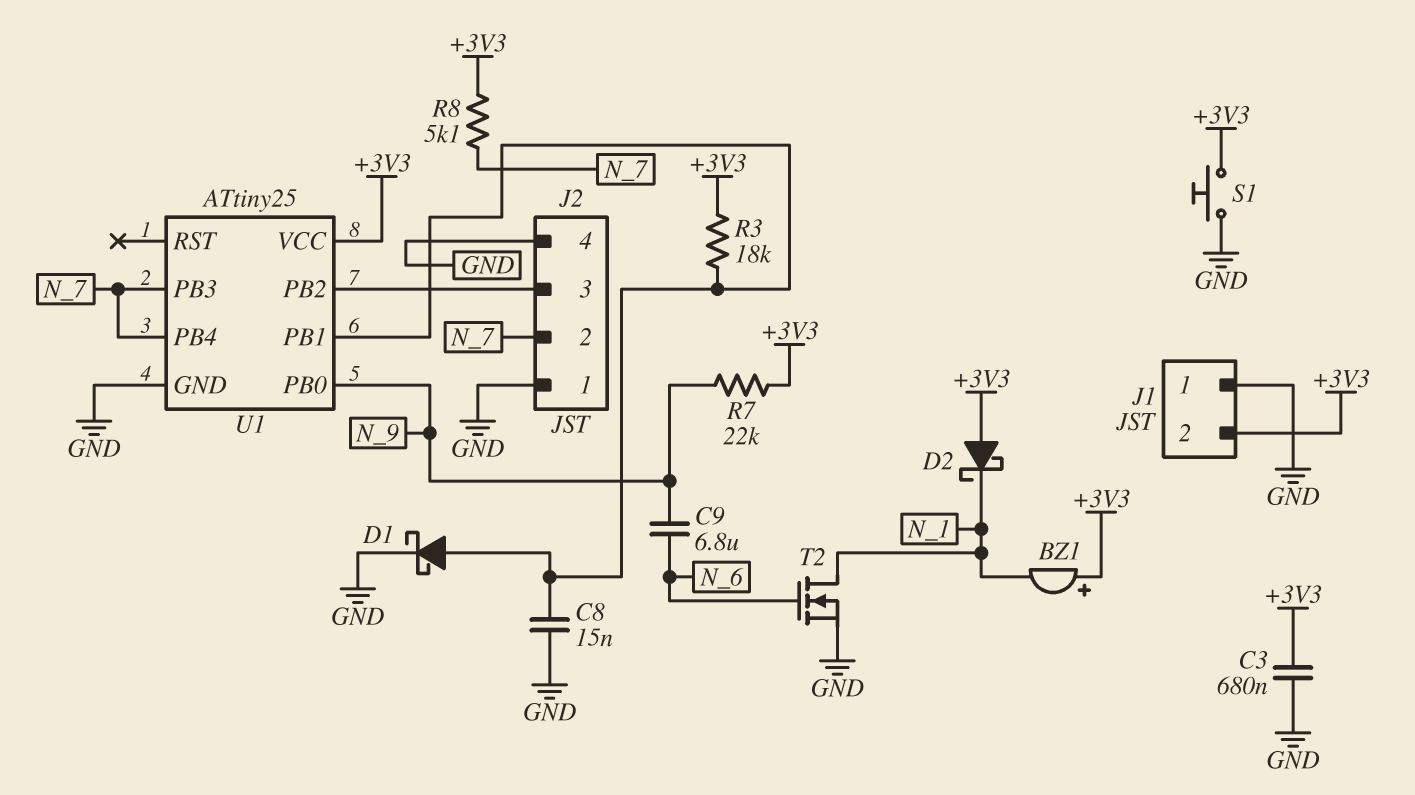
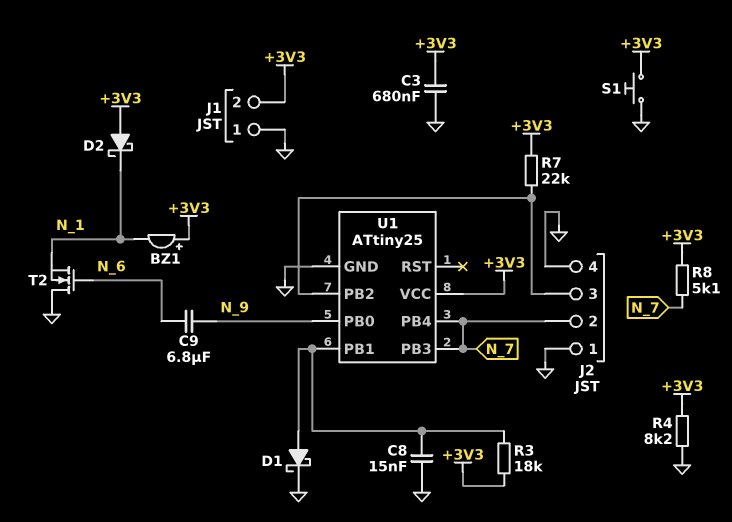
R4: none -> 8.2k (+3V3, GND)
R7: 22k (+3V3, N_9) -> 22k (+3V3, J2/3)
T2: NMOS (G N_6, D N_1, S GND) -> NMOS (G N_6, D GND, S N_1)

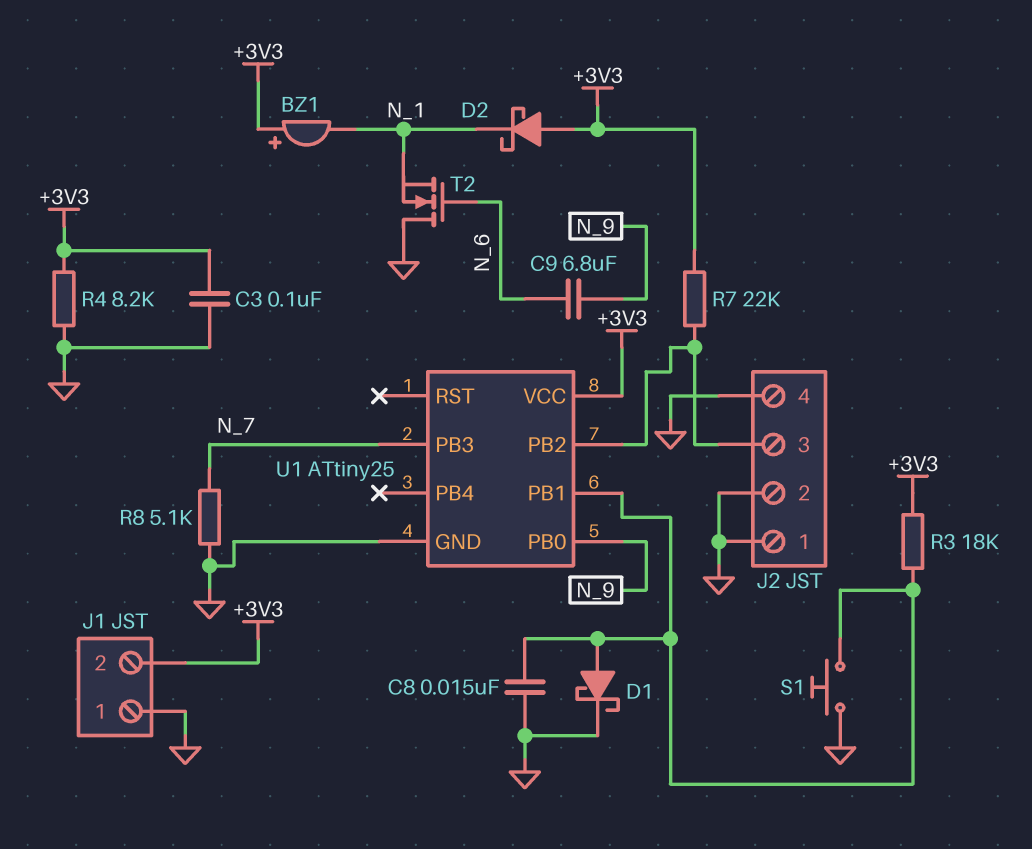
C3: 680nF (+3V3, GND) -> 100nF (+3V3, GND)
J2 pin 2: N_7 -> GND
R8: 5.1k (+3V3, N_7) -> 5.1k (GND, N_7)
S1: button (+3V3, GND) -> button (GND, U1/PB1)
U1 pin PB4: N_7 -> none

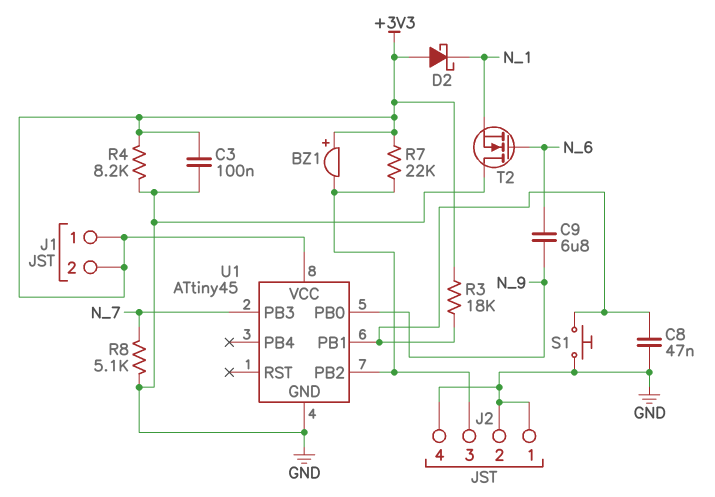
BZ1: buzzer (plus +3V3, minus N_1) -> buzzer (plus +3V3, minus J2/3)
C8: 15nF (GND, U1/PB1) -> 47nF (GND, U1/PB1)
D1: schottky (A U1/PB1, K GND) -> none
J1 pin 1: GND -> +3V3
U1: ATtiny25 -> ATtiny45

